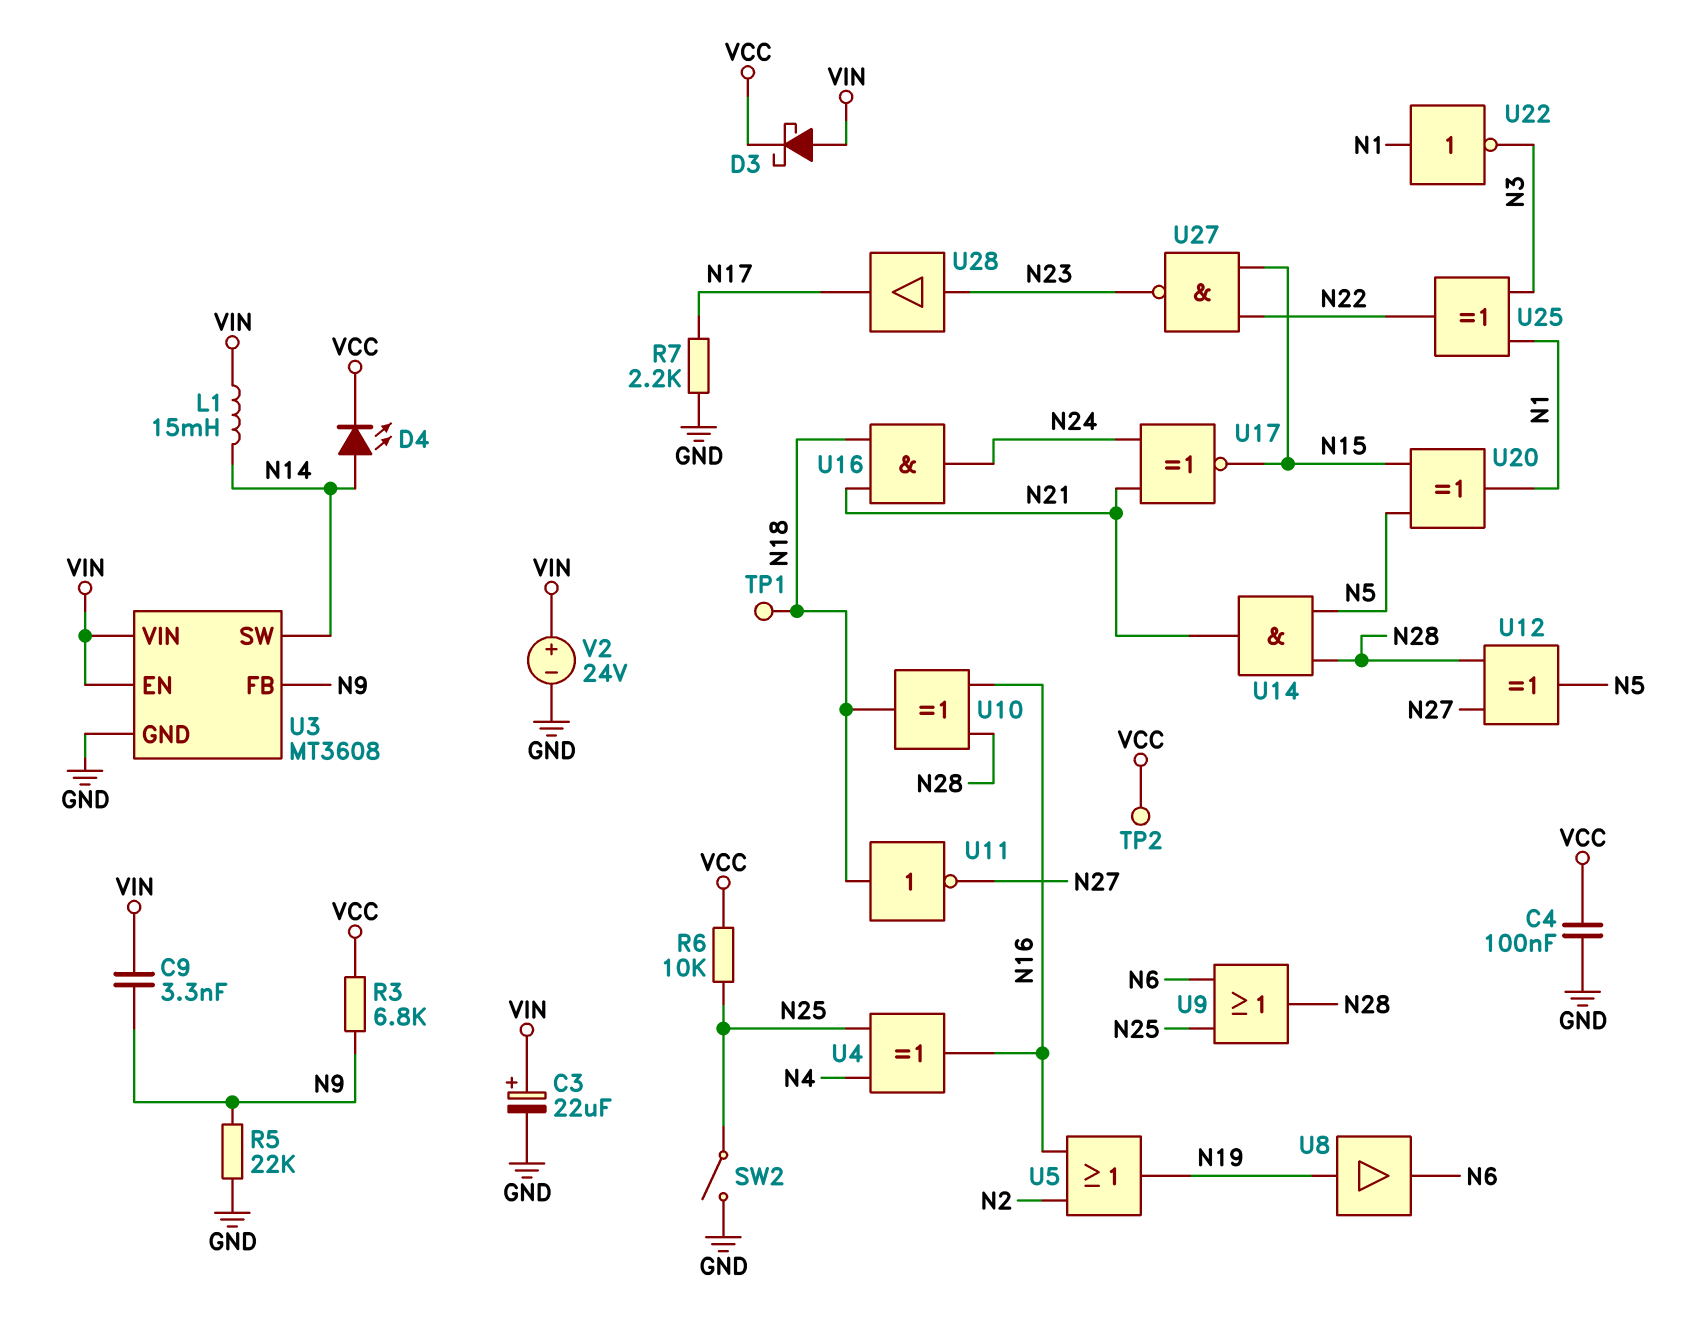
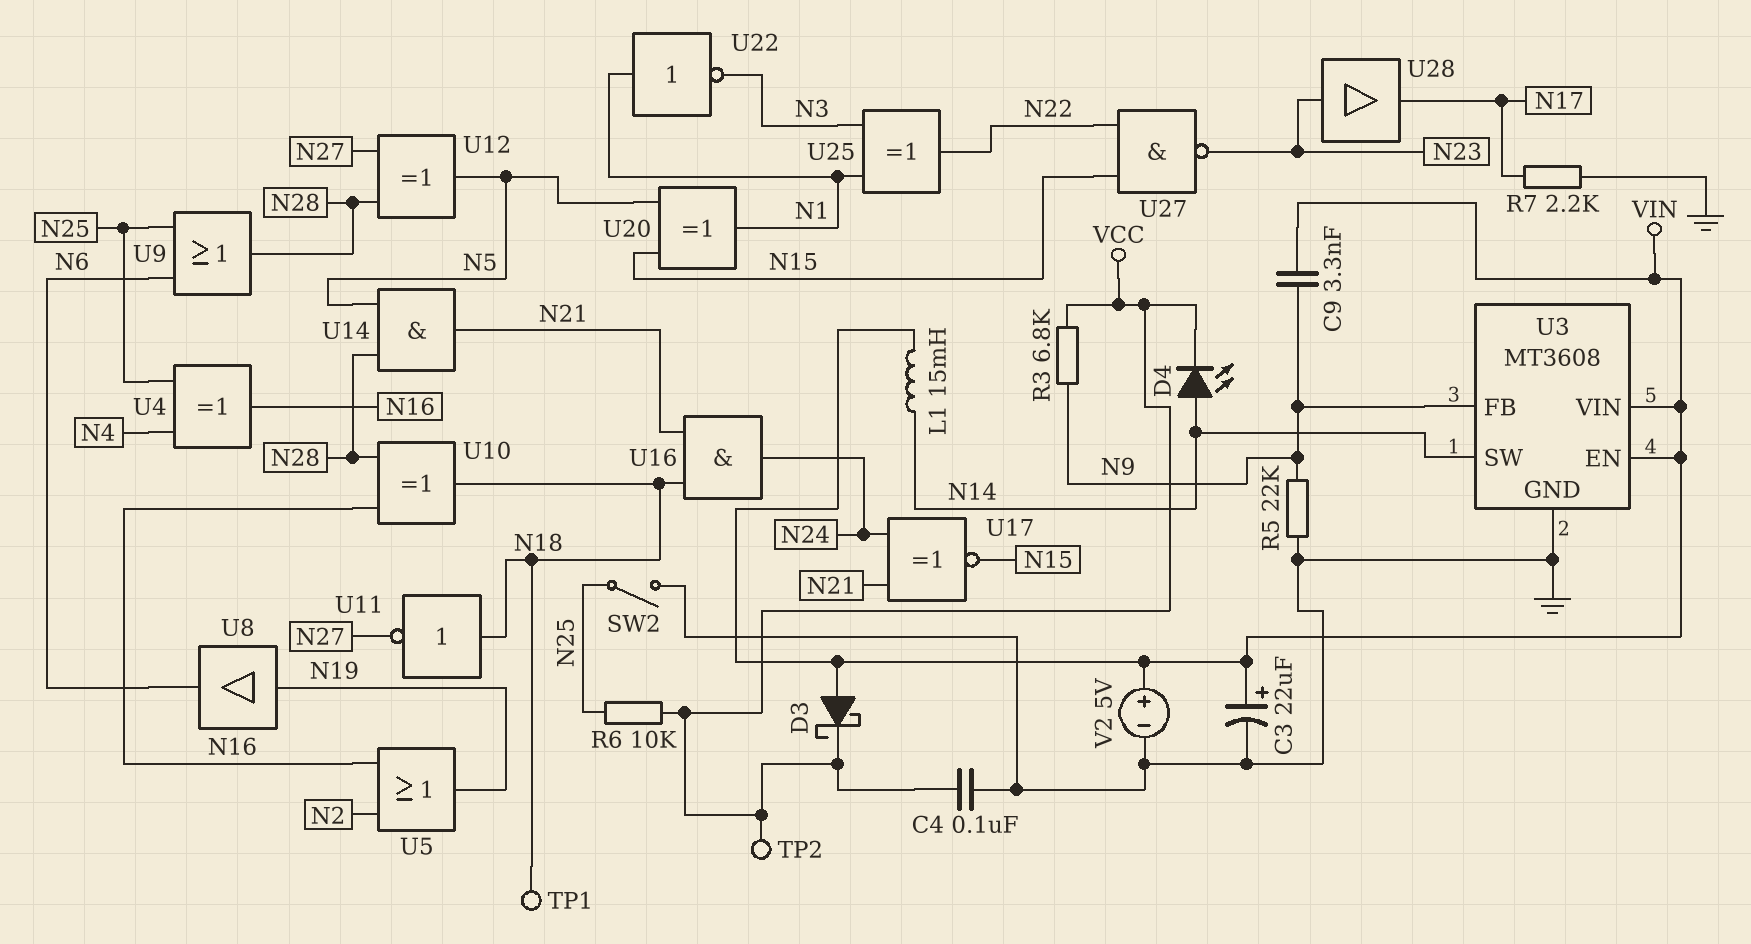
V2: 24V (plus VIN, minus GND) -> 5V (plus VIN, minus GND)

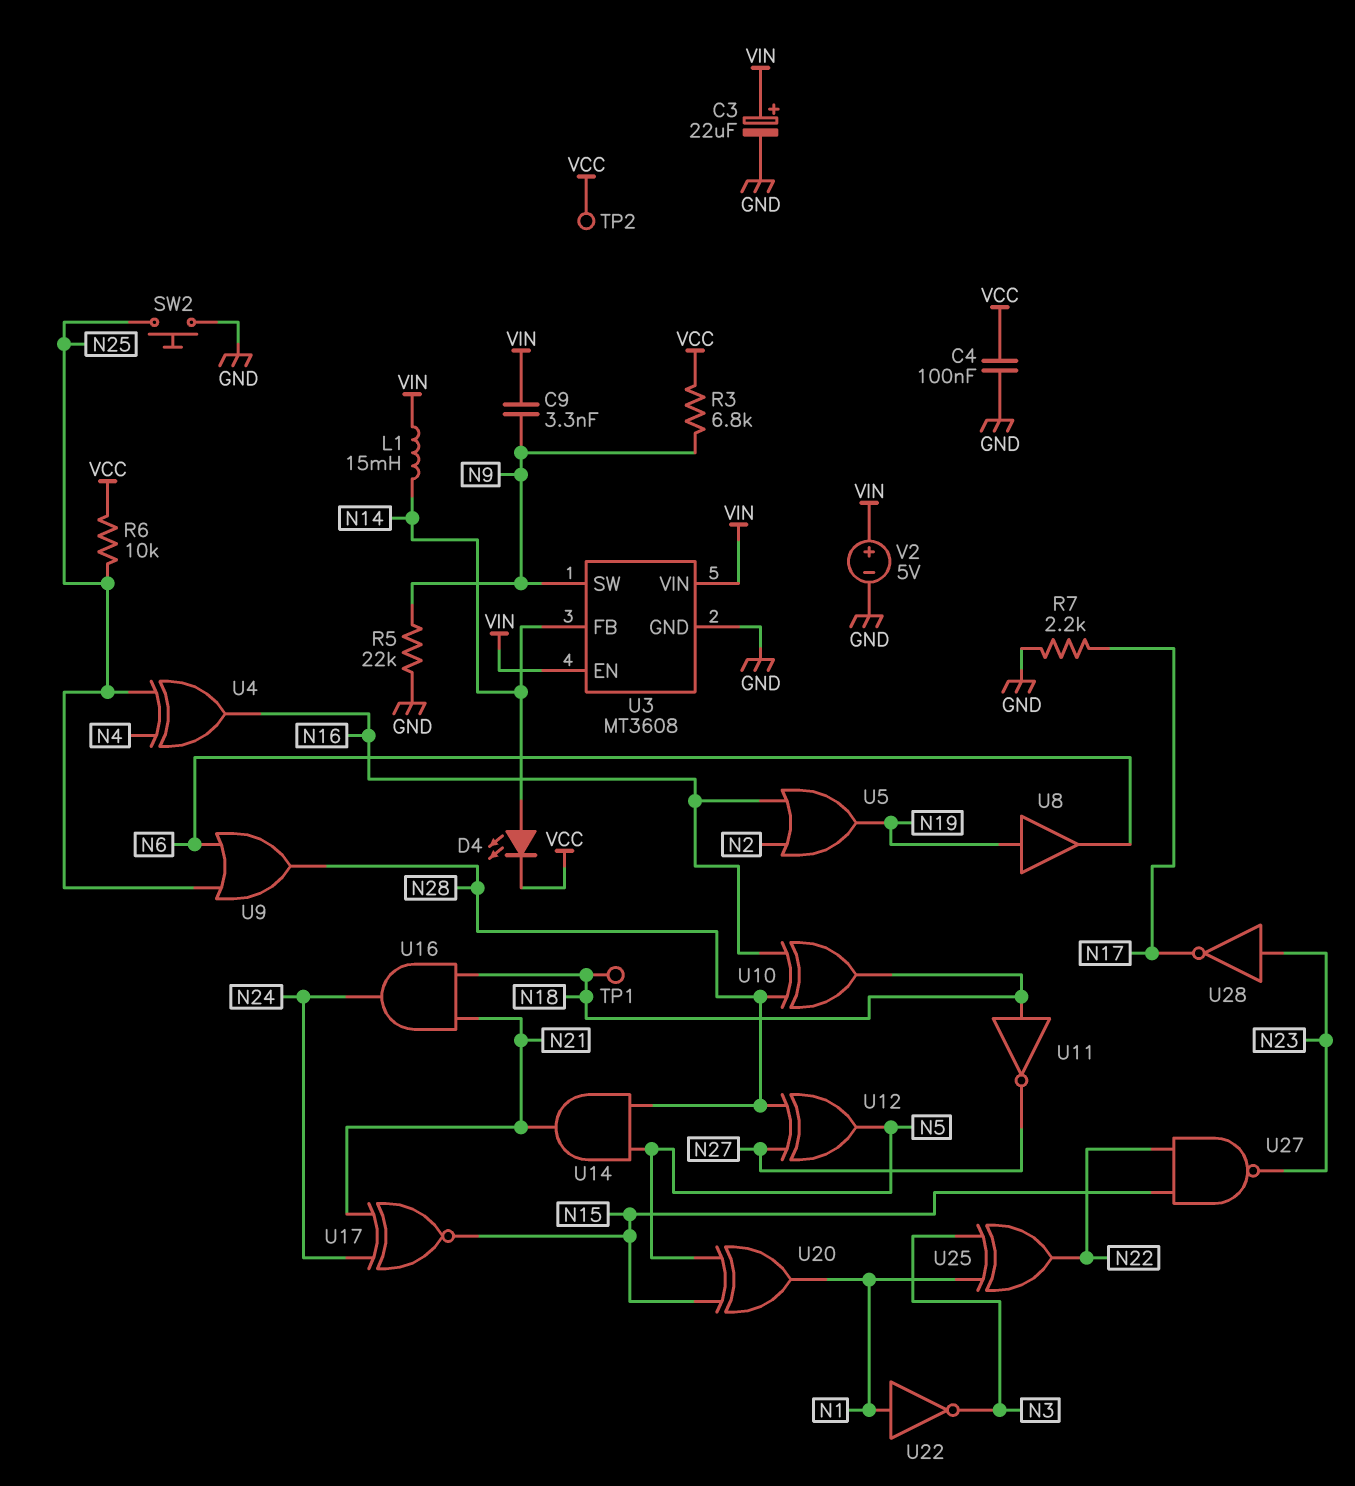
D3: schottky (A VIN, K VCC) -> none
SW2: switch (GND, N25) -> button (GND, N25)
U3 pin FB: N9 -> N14
U3 pin SW: N14 -> N9
U28: buffer (in N23, out N17) -> NOT (in N23, out N17)

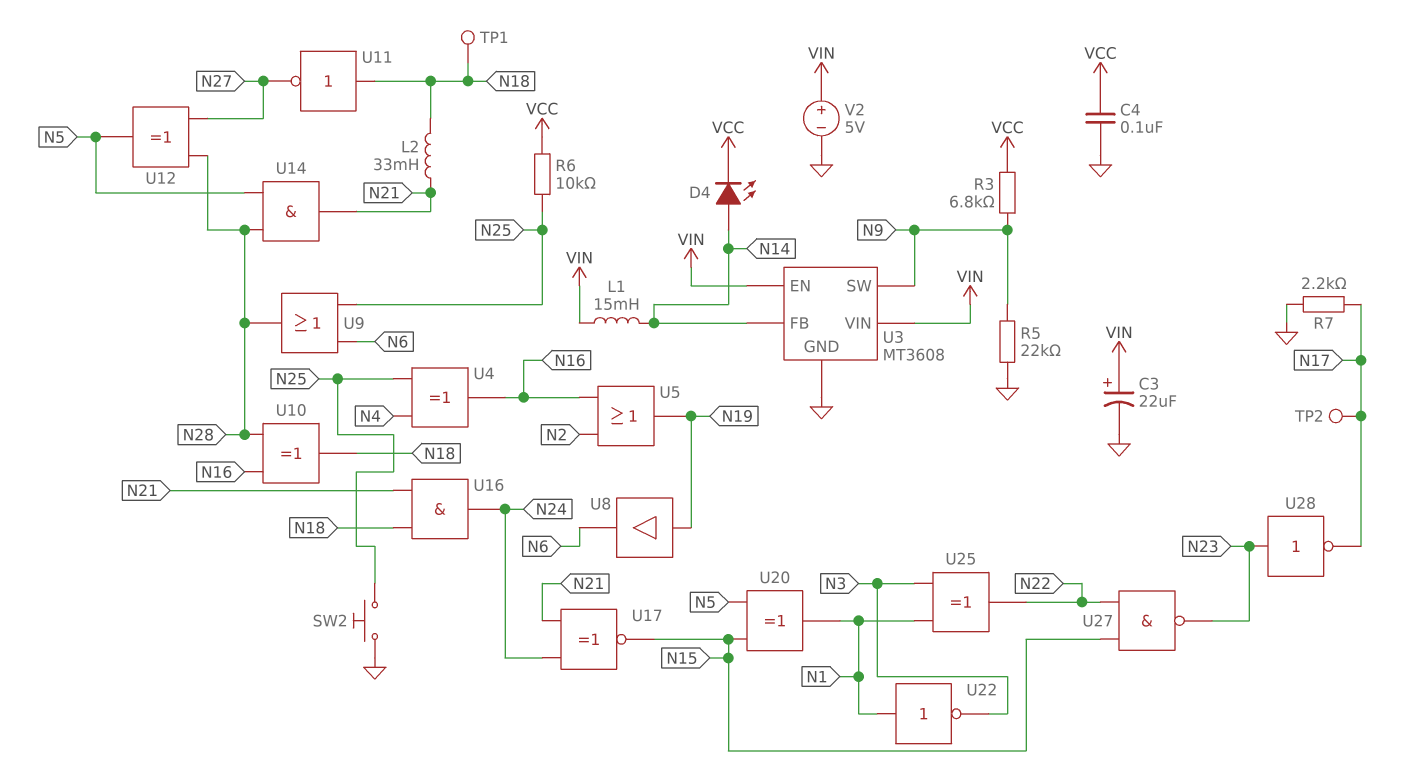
C9: 3.3nF (N9, VIN) -> none
L2: none -> 33mH (N18, N21)
TP2: test point (VCC) -> test point (N17)

